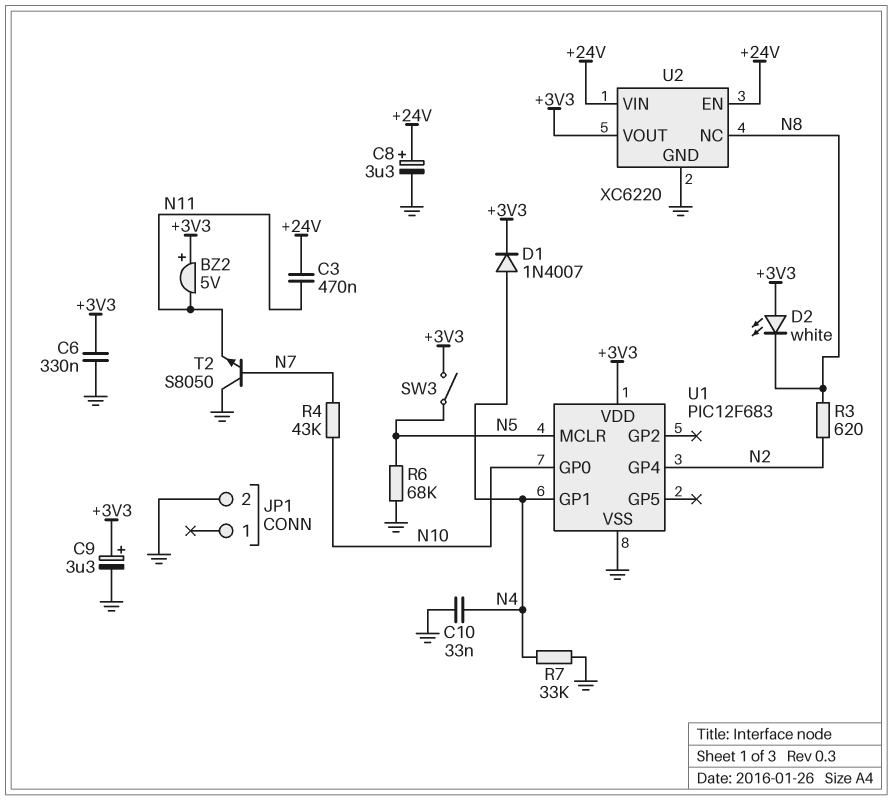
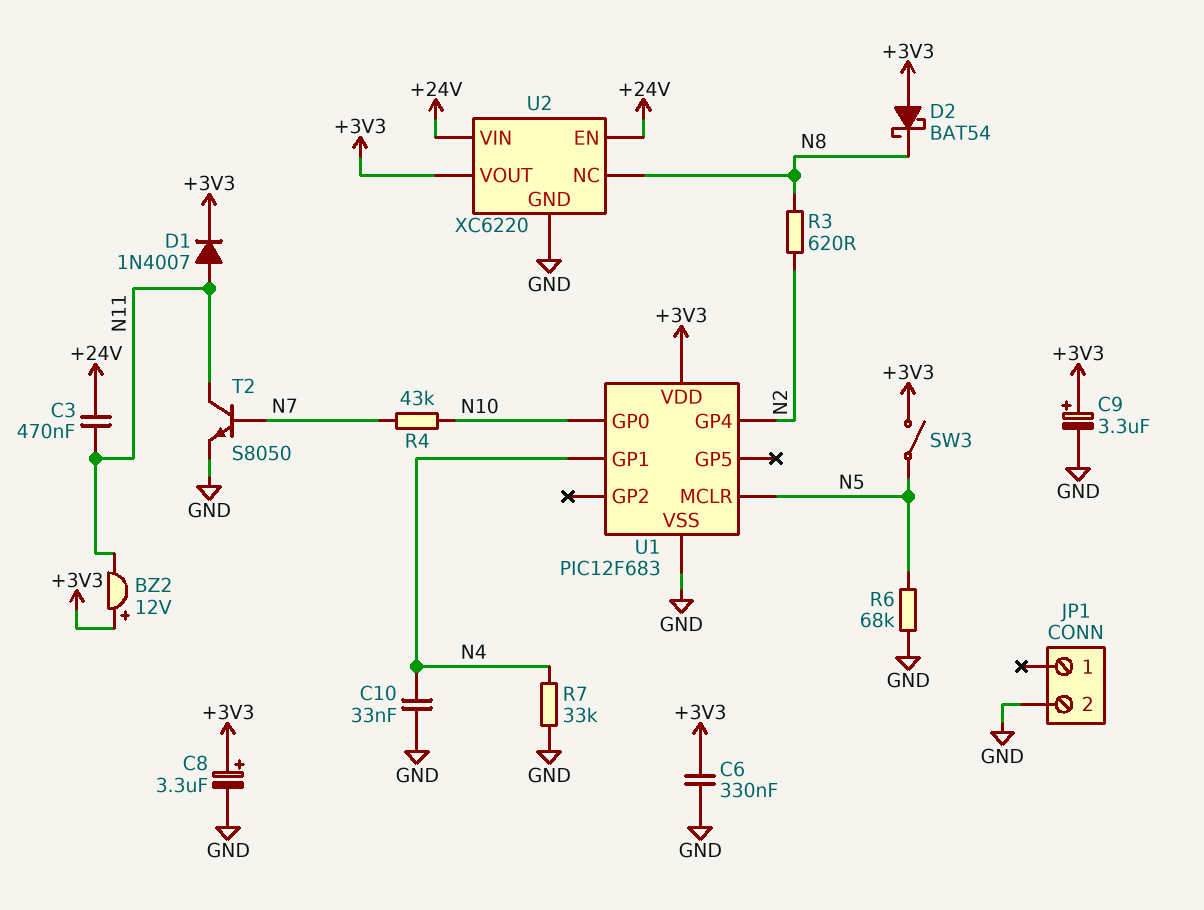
BZ2: buzzer 5V (plus +3V3, minus N11) -> buzzer 12V (plus +3V3, minus N11)
C8: 3.3uF (plus +24V, minus GND) -> 3.3uF (plus +3V3, minus GND)
D1: diode 1N4007 (A N4, K +3V3) -> diode 1N4007 (A N11, K +3V3)
D2: LED white (A +3V3, K N8) -> schottky BAT54 (A +3V3, K N8)
T2: NPN S8050 (B N7, C GND, E N11) -> NPN S8050 (B N7, C N11, E GND)

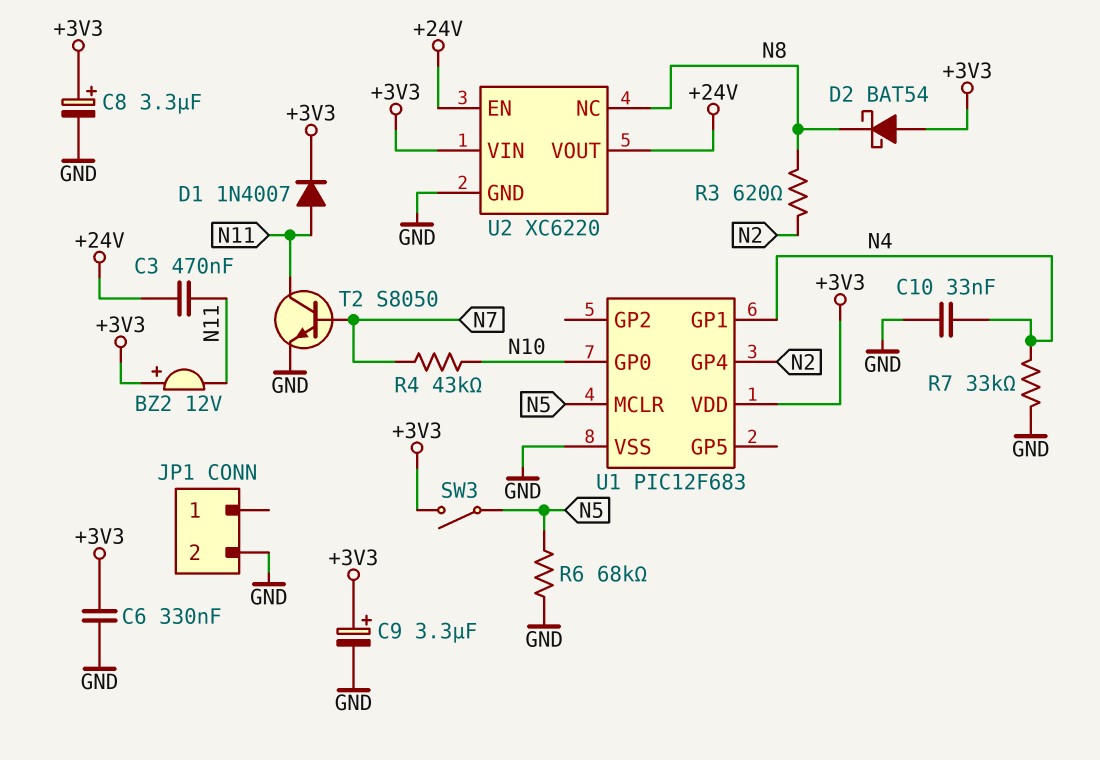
U2 pin VIN: +24V -> +3V3
U2 pin VOUT: +3V3 -> +24V

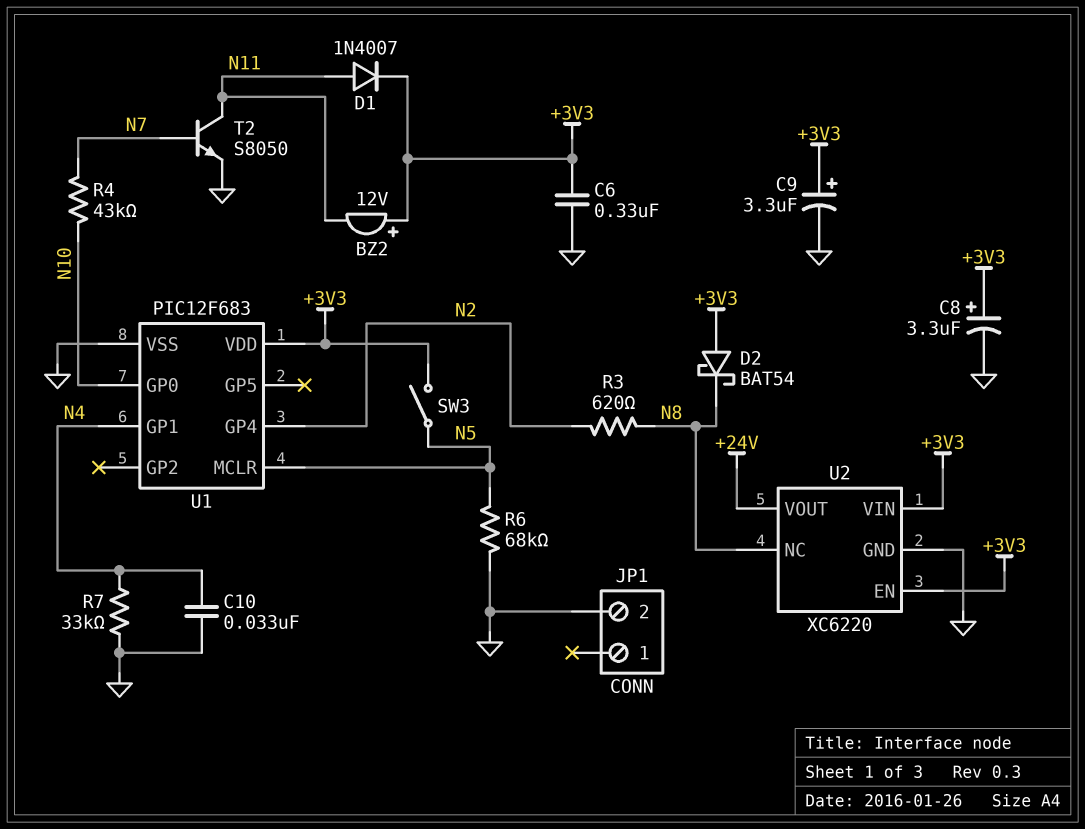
C3: 470nF (+24V, N11) -> none
U2 pin EN: +24V -> +3V3

